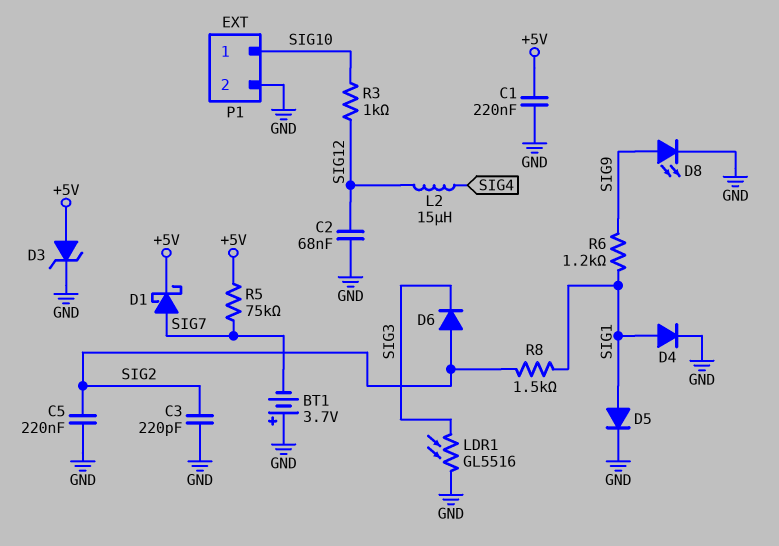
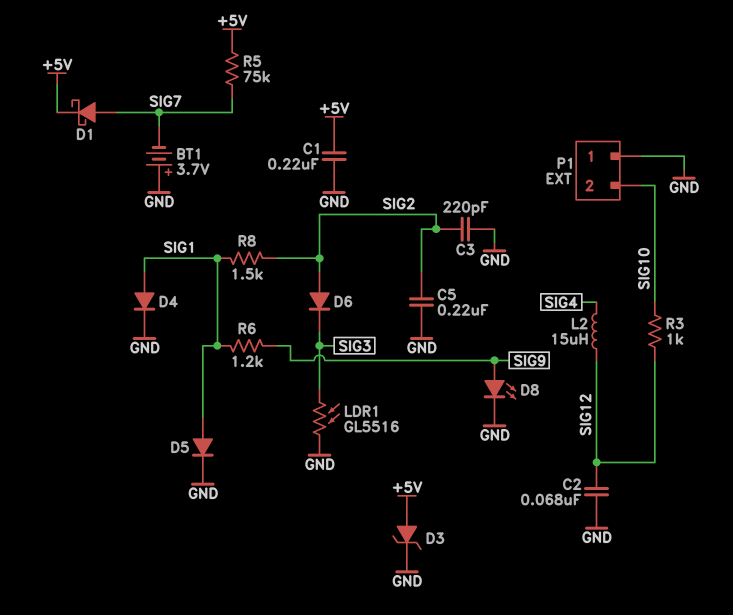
P1 pin 1: SIG10 -> GND
P1 pin 2: GND -> SIG10

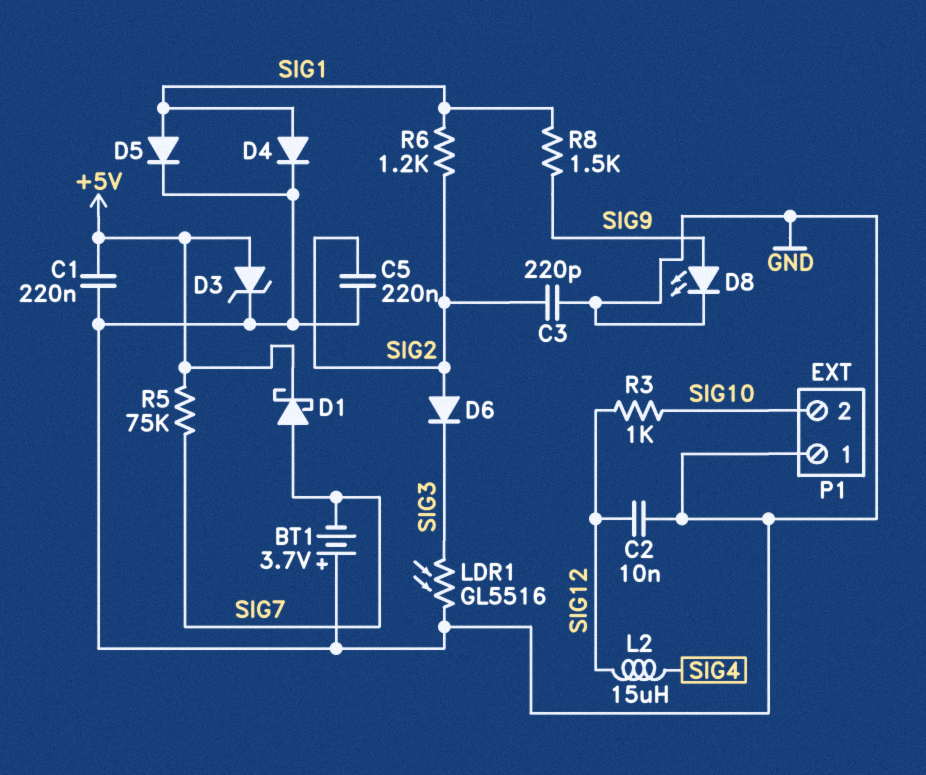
C2: 68nF (GND, SIG12) -> 10nF (GND, SIG12)
R6: 1.2k (SIG1, SIG9) -> 1.2k (SIG1, SIG2)
R8: 1.5k (SIG1, SIG2) -> 1.5k (SIG1, SIG9)

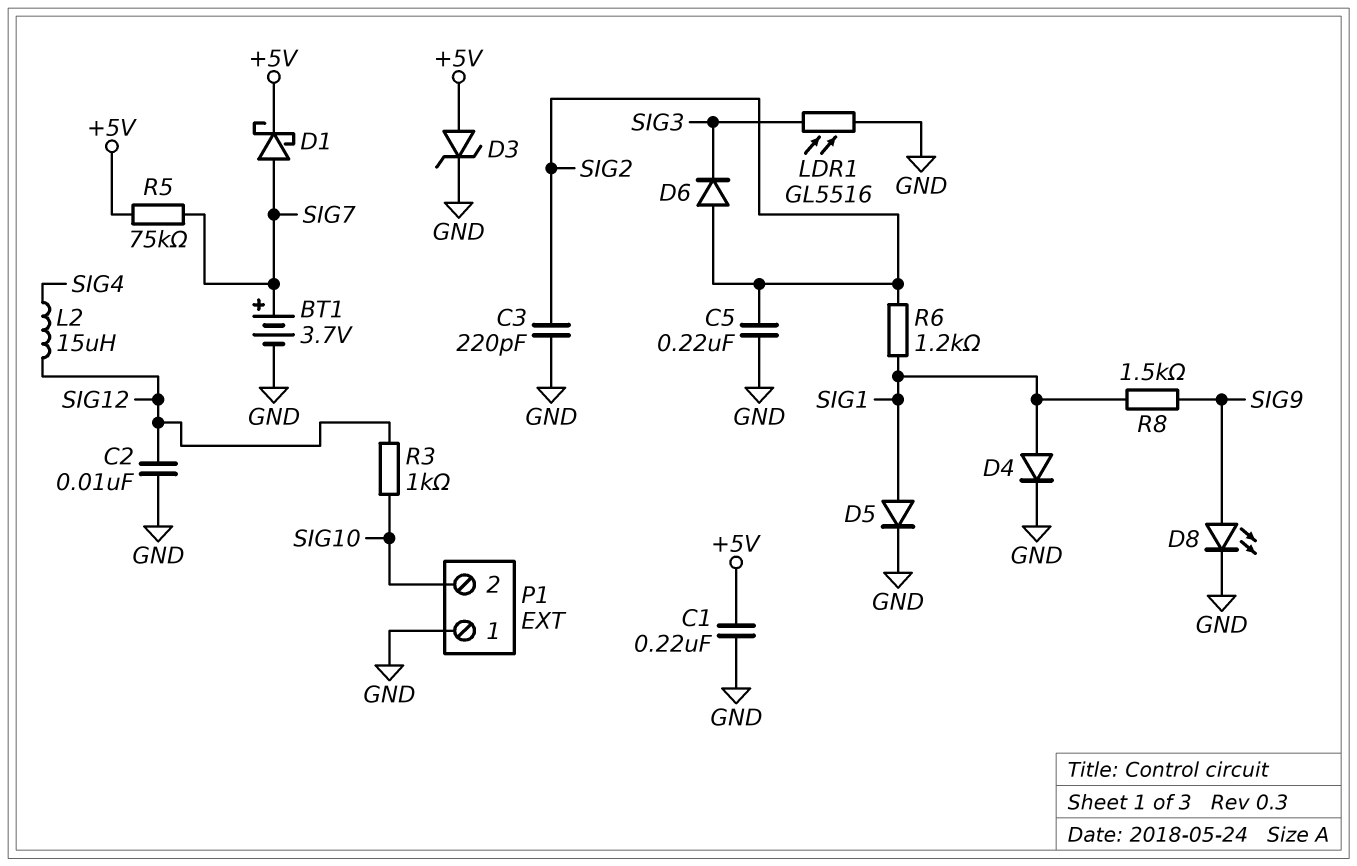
BT1: 3.7V (plus GND, minus SIG7) -> 3.7V (plus SIG7, minus GND)

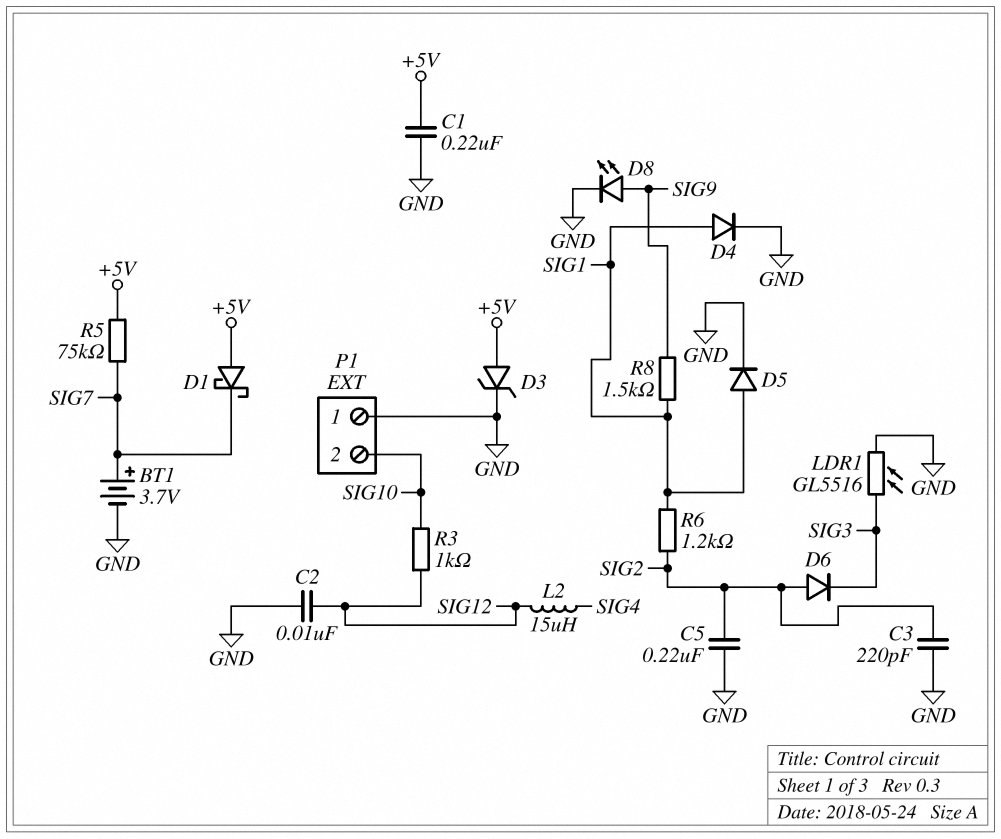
D1: schottky (A SIG7, K +5V) -> schottky (A +5V, K SIG7)

